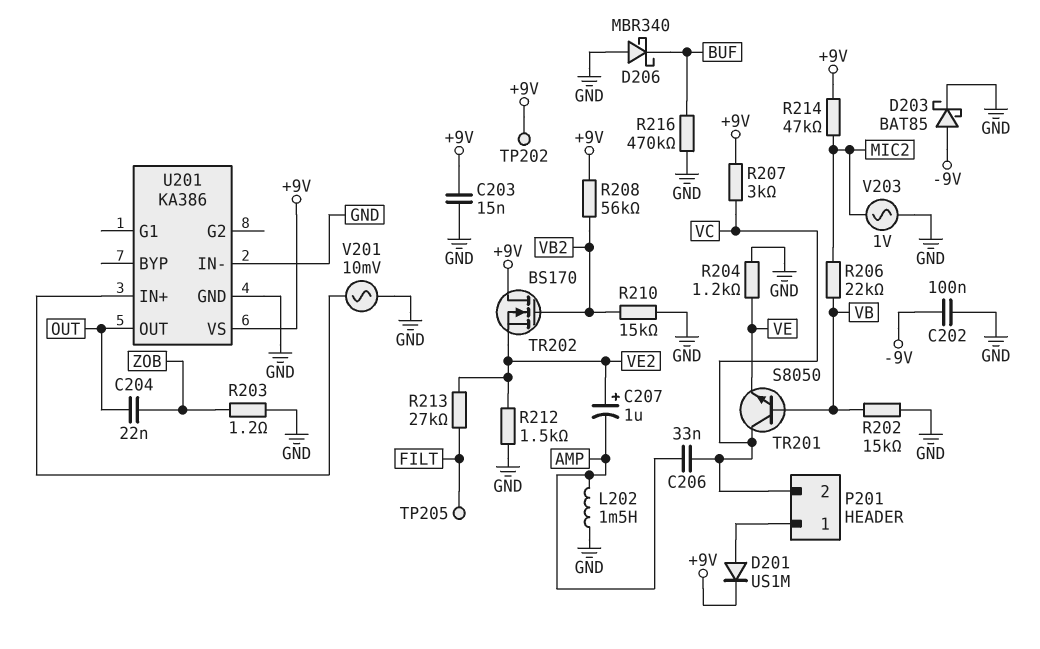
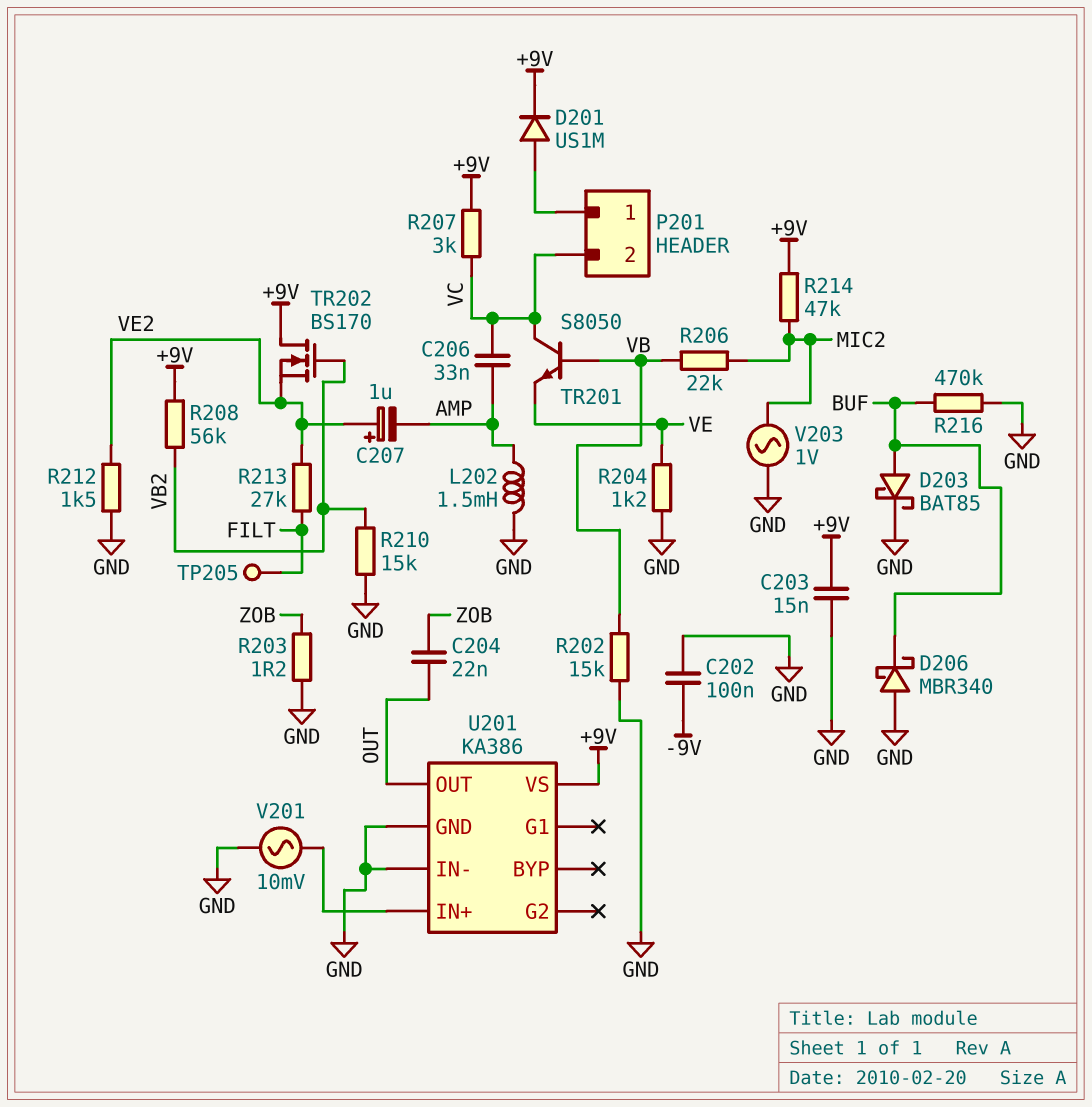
D203: schottky BAT85 (A -9V, K GND) -> schottky BAT85 (A BUF, K GND)
TP202: test point (+9V) -> none

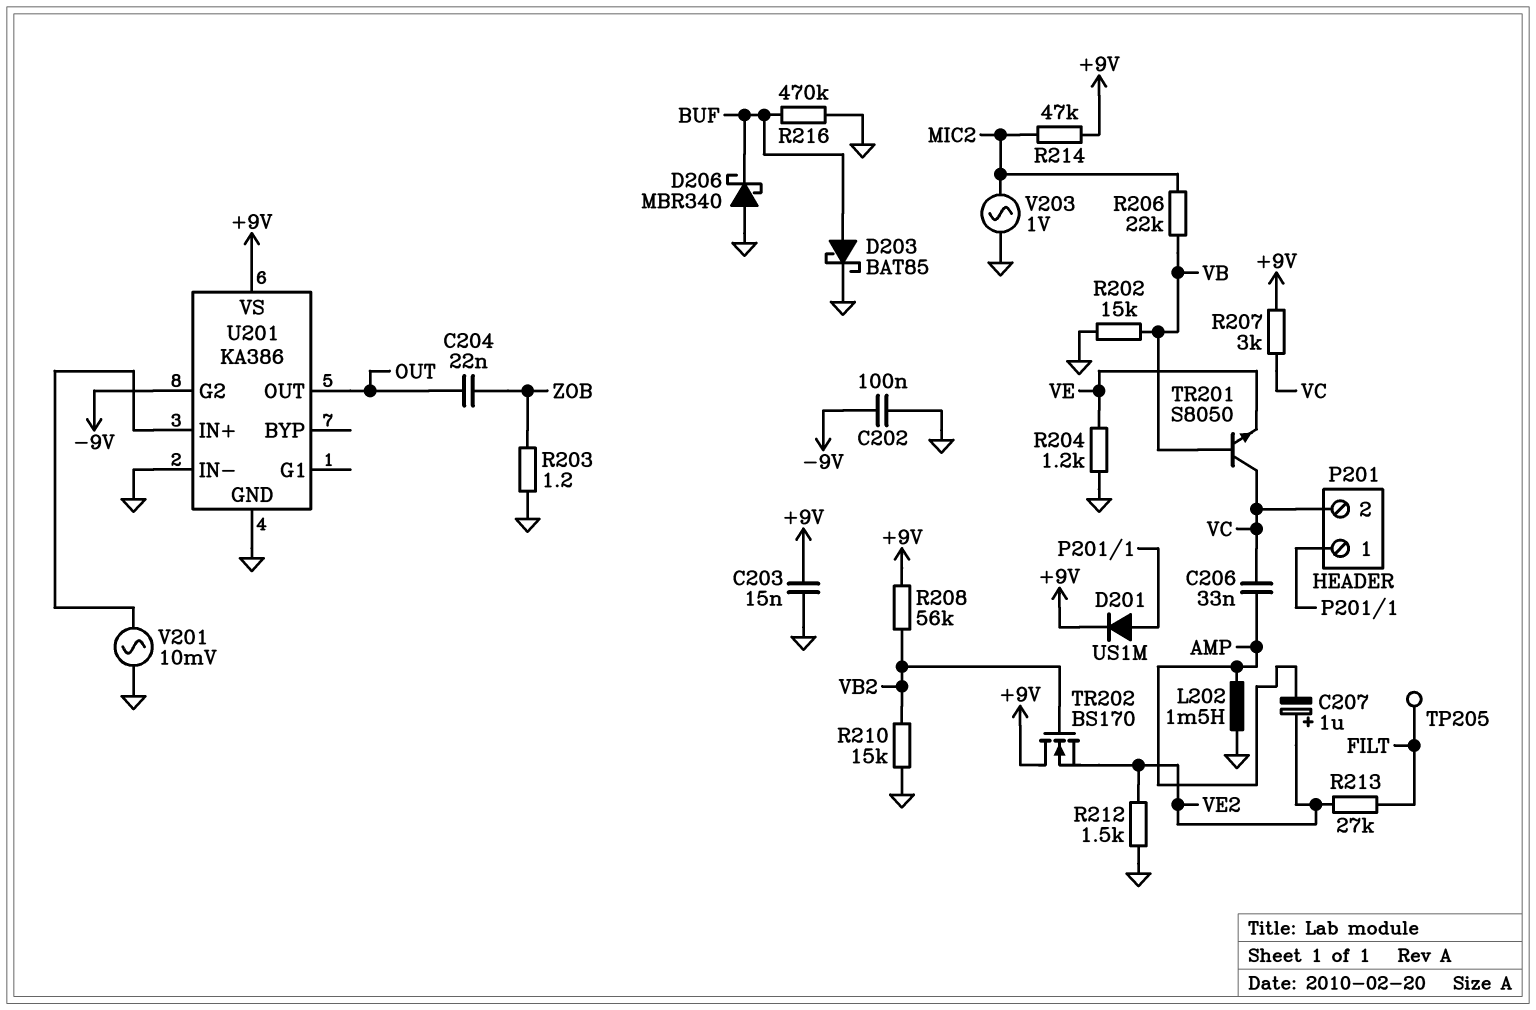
U201 pin G2: none -> -9V

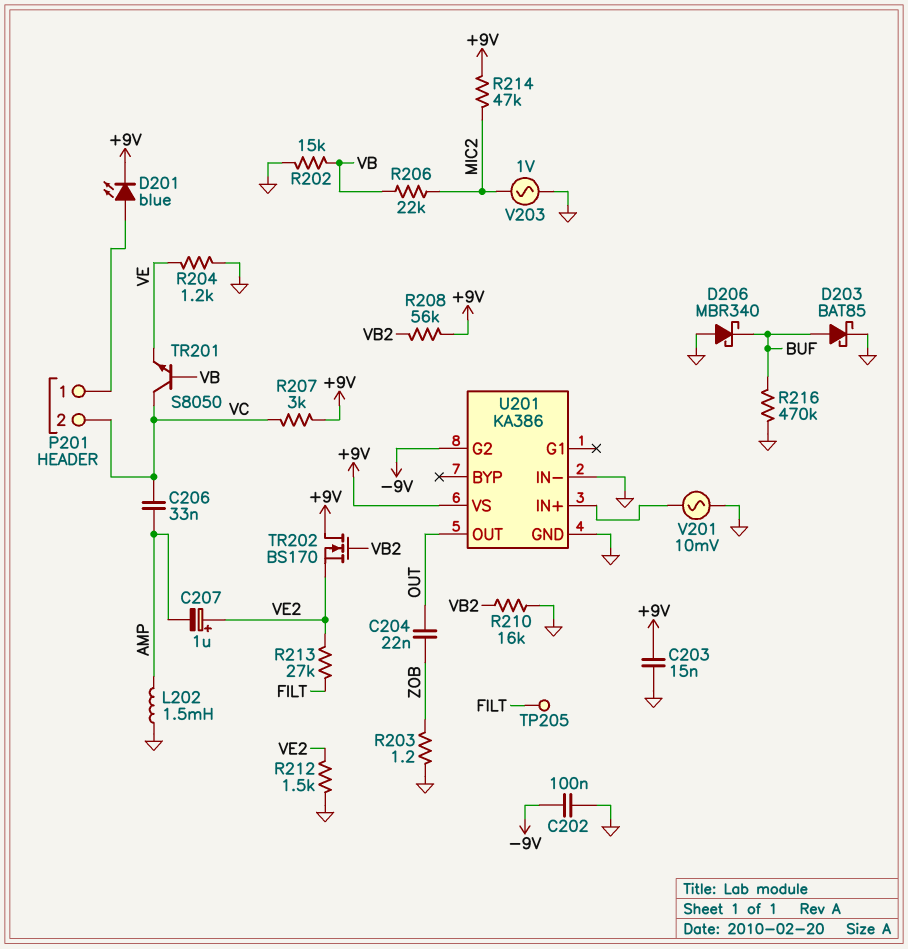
D201: diode US1M (A P201/1, K +9V) -> LED blue (A P201/1, K +9V)
R210: 15k (GND, VB2) -> 16k (GND, VB2)

